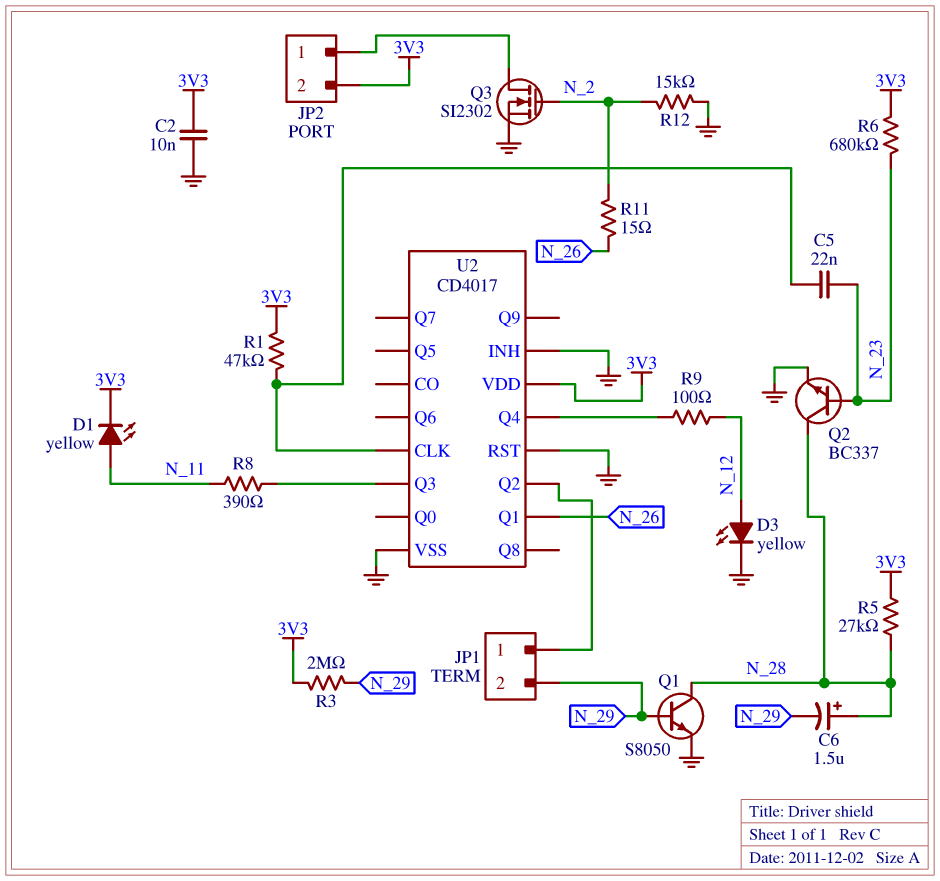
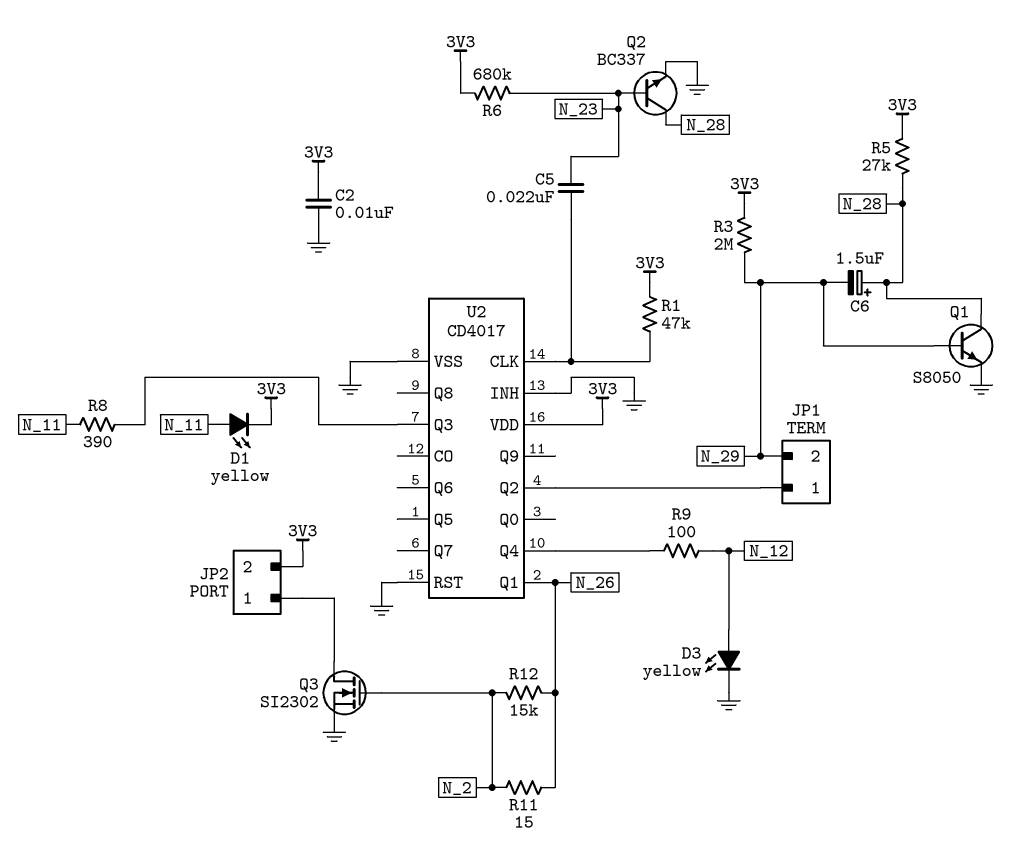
R12: 15k (GND, N_2) -> 15k (N_2, N_26)

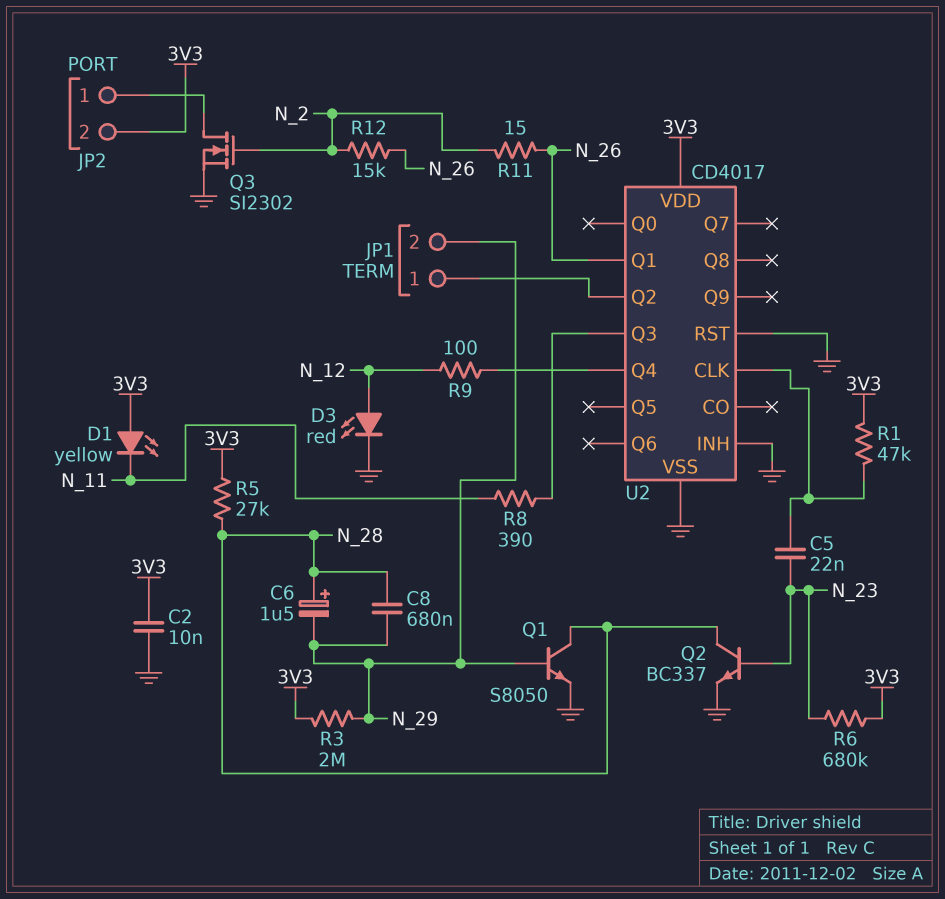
C8: none -> 680nF (N_28, N_29)
D1: LED yellow (A N_11, K 3V3) -> LED yellow (A 3V3, K N_11)
D3: LED yellow (A N_12, K GND) -> LED red (A N_12, K GND)

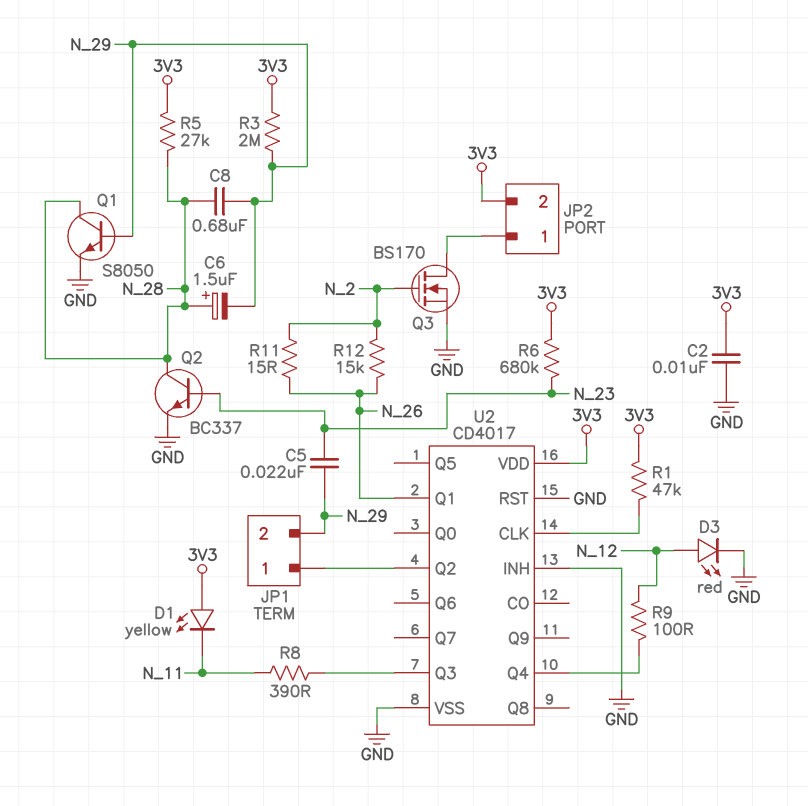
C5: 22nF (N_23, U2/CLK) -> 22nF (N_23, N_29)
Q3: NMOS SI2302 (G N_2, D JP2/1, S GND) -> NMOS BS170 (G N_2, D JP2/1, S GND)

